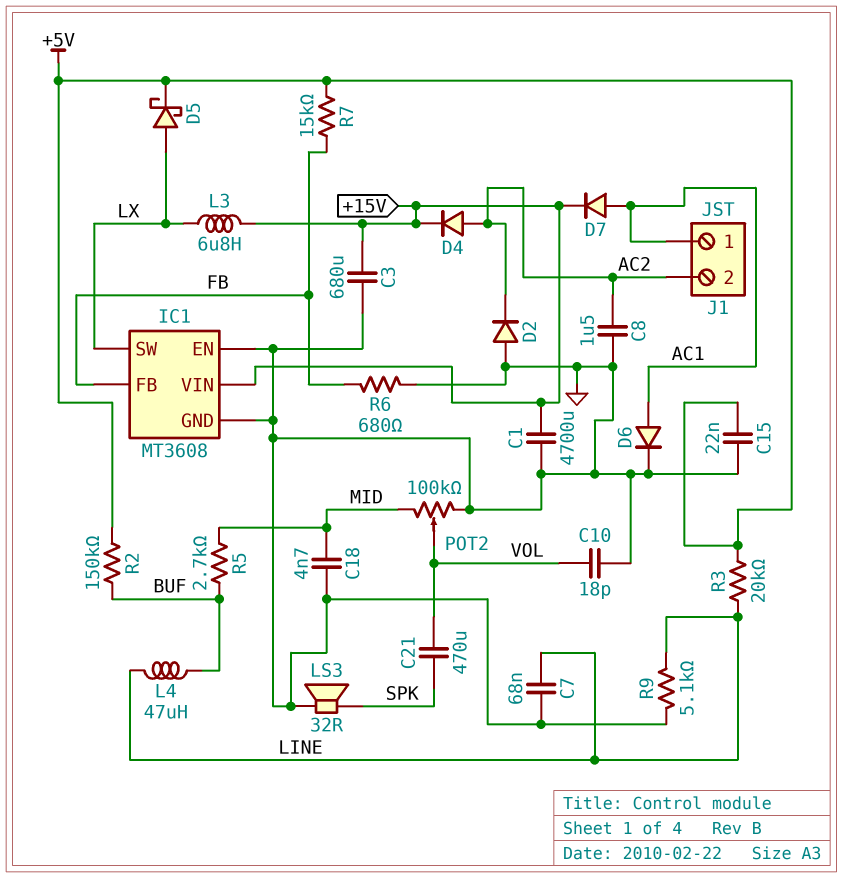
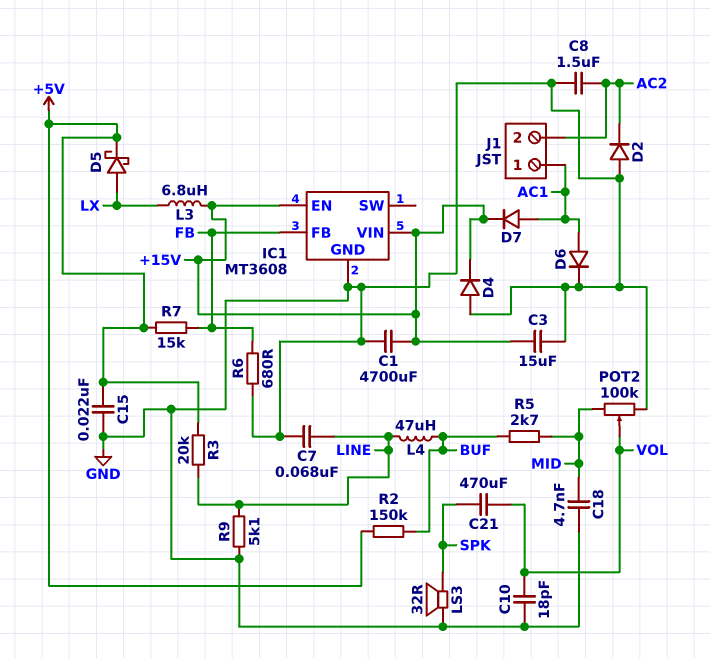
C3: 680uF (+15V, GND) -> 15uF (+15V, GND)
D4: diode (A AC2, K +15V) -> diode (A GND, K +15V)
IC1 pin EN: GND -> +15V
IC1 pin SW: LX -> none

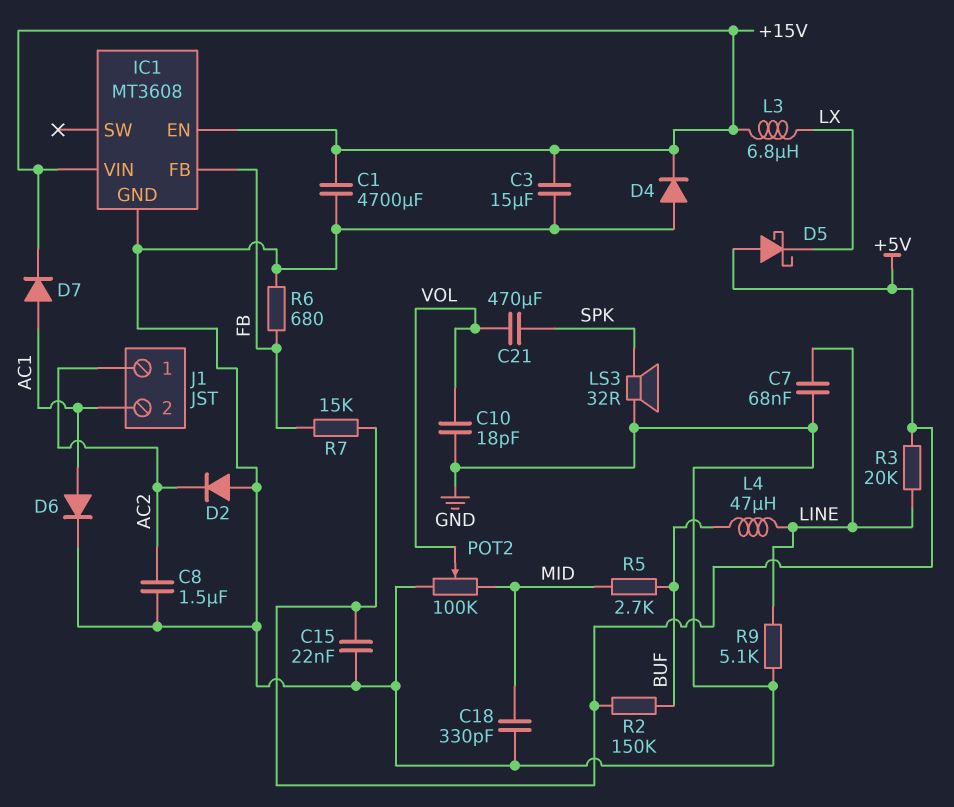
C18: 4.7nF (GND, MID) -> 330pF (GND, MID)
D5: schottky (A LX, K +5V) -> schottky (A +5V, K LX)
J1 pin 1: AC1 -> AC2
J1 pin 2: AC2 -> AC1

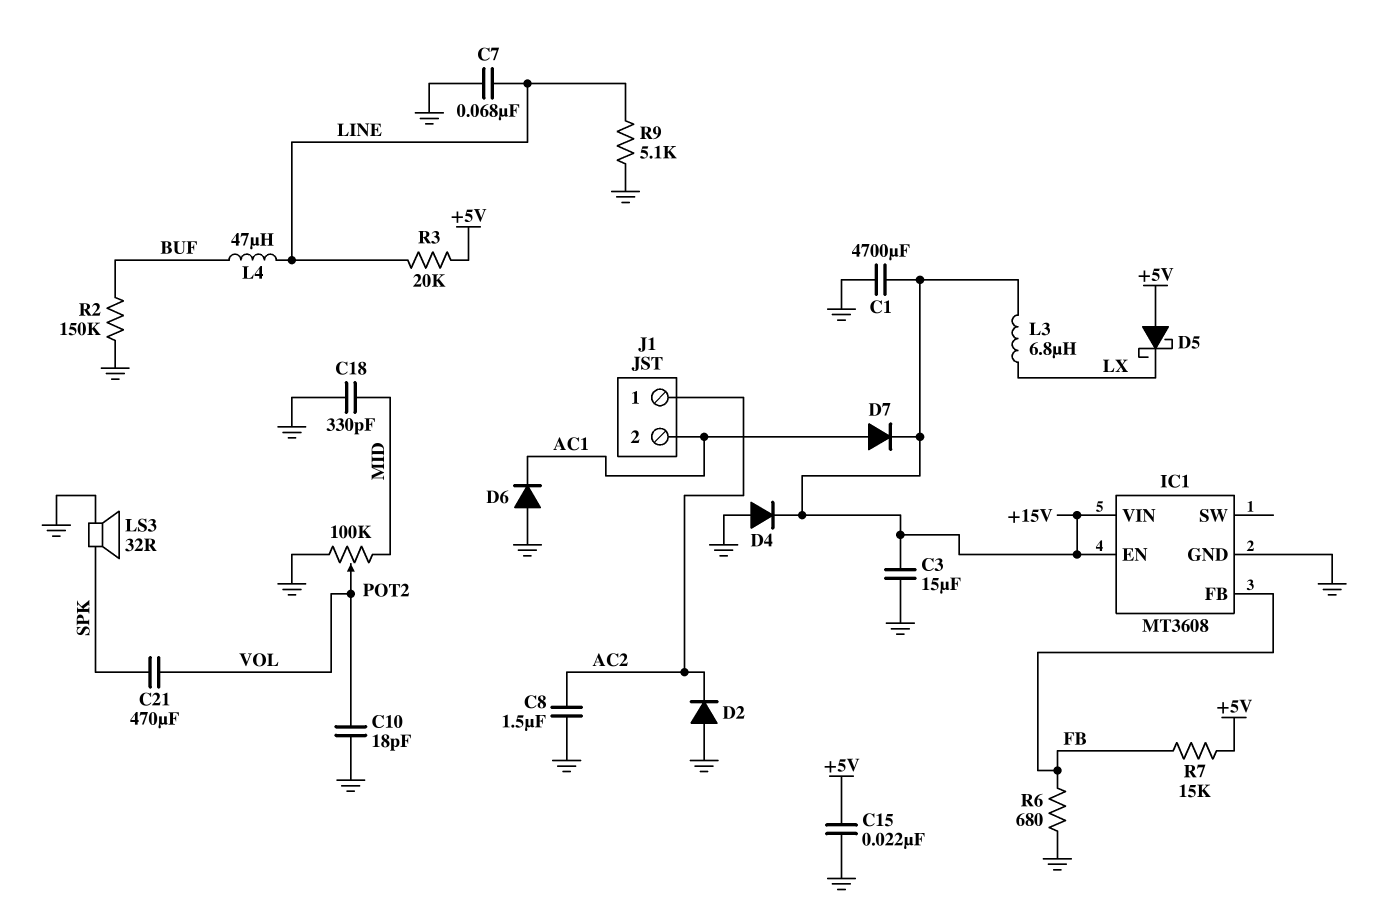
D6: diode (A AC1, K GND) -> diode (A GND, K AC1)
R2: 150k (+5V, BUF) -> 150k (BUF, GND)
R5: 2.7k (BUF, MID) -> none

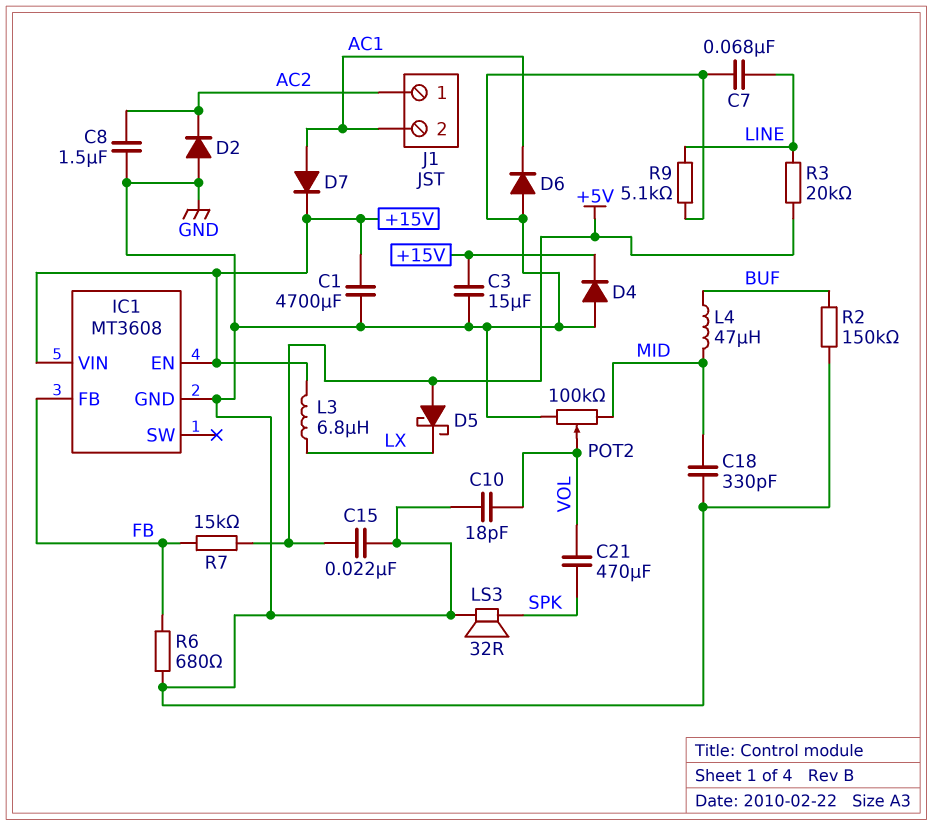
L4: 47uH (BUF, LINE) -> 47uH (BUF, MID)

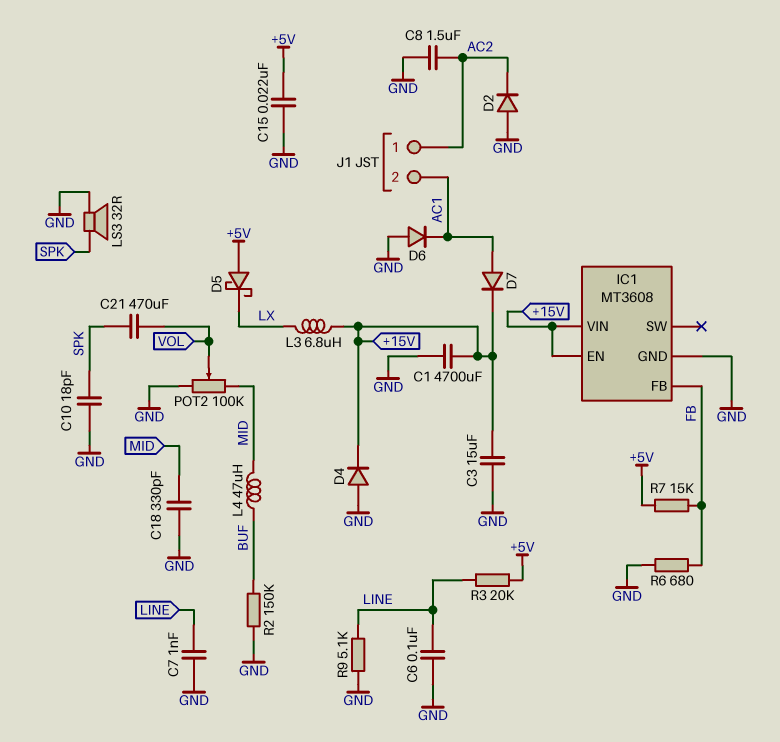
C6: none -> 100nF (GND, LINE)
C7: 68nF (GND, LINE) -> 1nF (GND, LINE)
C10: 18pF (GND, VOL) -> 18pF (GND, SPK)

